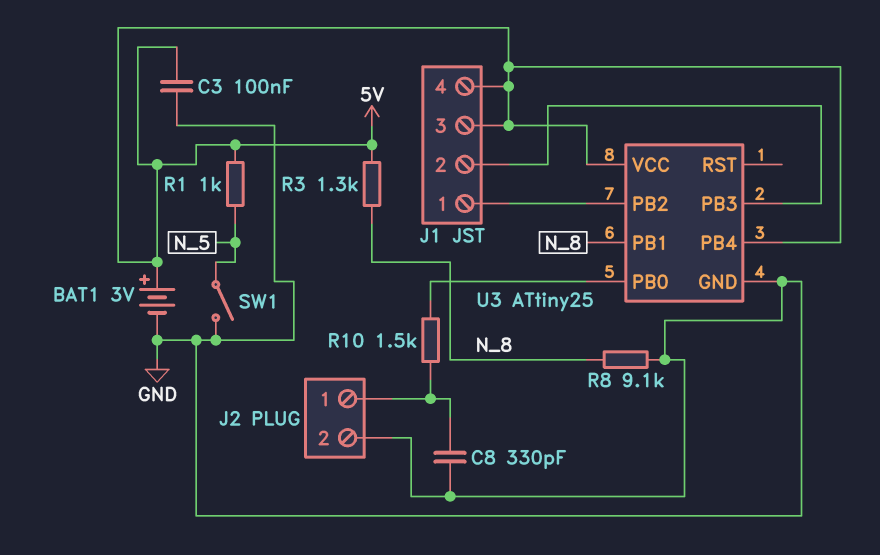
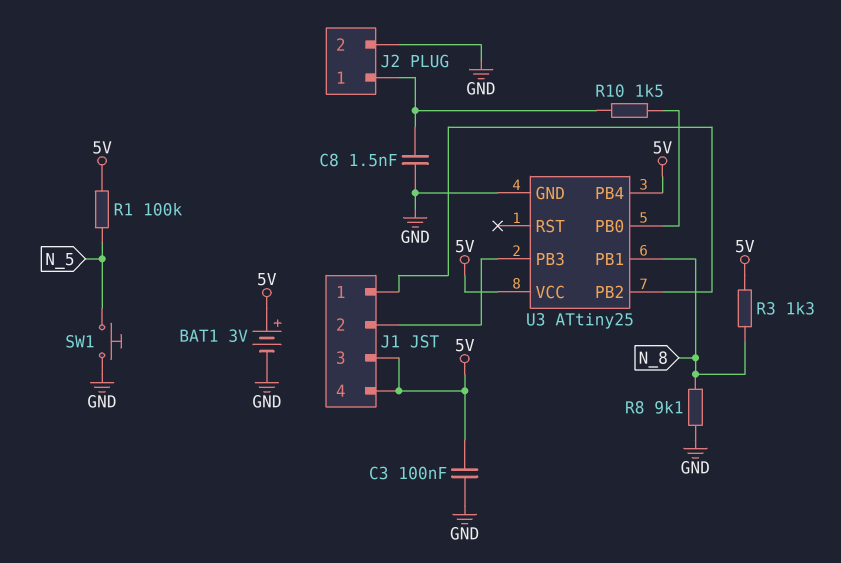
C8: 330pF (GND, J2/1) -> 1.5nF (GND, J2/1)
R1: 1k (5V, N_5) -> 100k (5V, N_5)
SW1: switch (GND, N_5) -> button (GND, N_5)

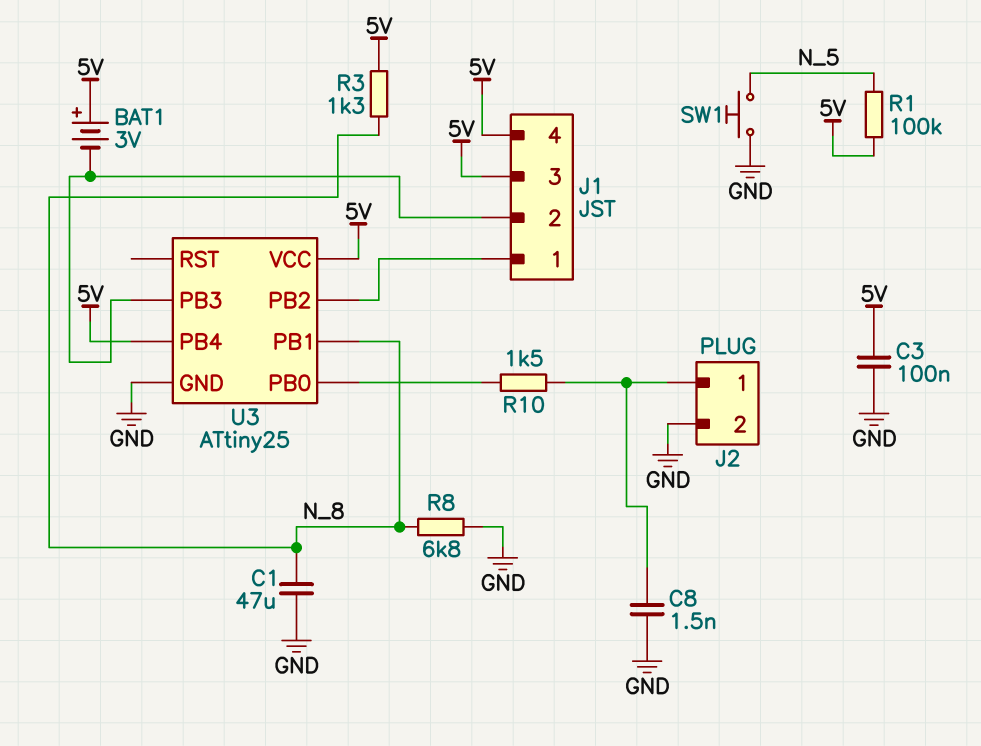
BAT1: 3V (plus 5V, minus GND) -> 3V (plus 5V, minus J1/2)
C1: none -> 47uF (GND, N_8)
R8: 9.1k (GND, N_8) -> 6.8k (GND, N_8)

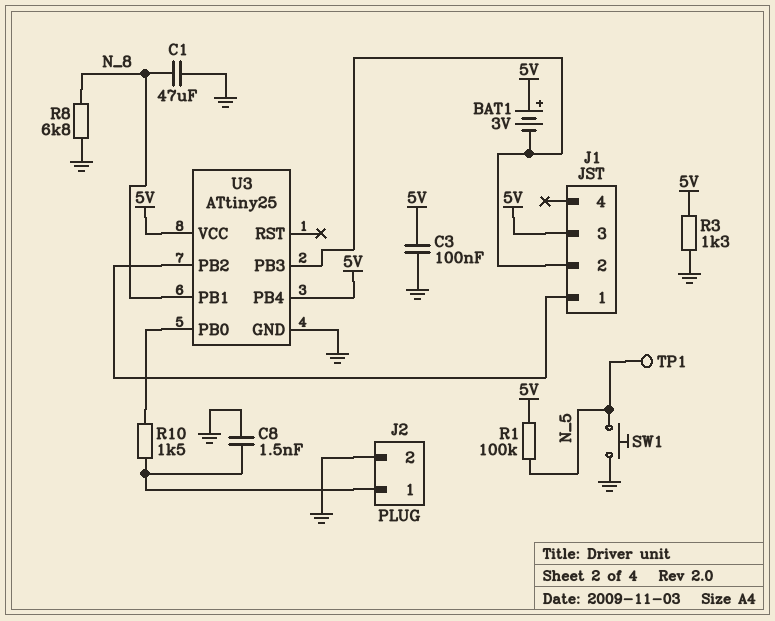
J1 pin 4: 5V -> none
R3: 1.3k (5V, N_8) -> 1.3k (5V, GND)
TP1: none -> test point (N_5)

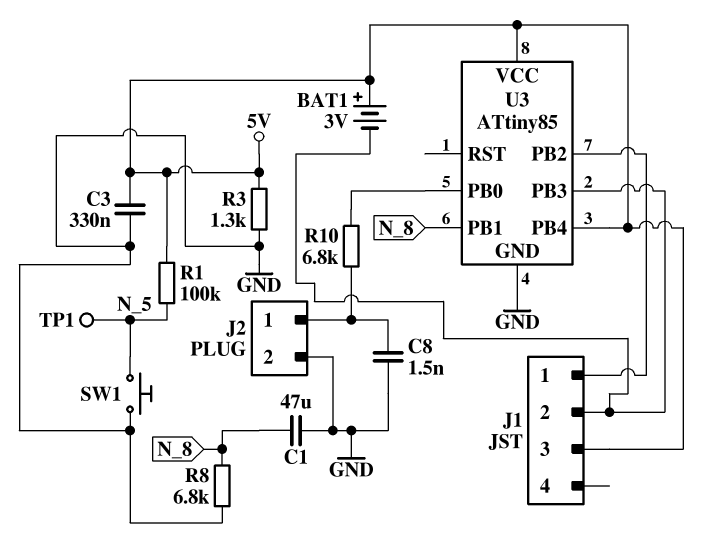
C3: 100nF (5V, GND) -> 330nF (5V, GND)
R10: 1.5k (J2/1, U3/PB0) -> 6.8k (J2/1, U3/PB0)
U3: ATtiny25 -> ATtiny85

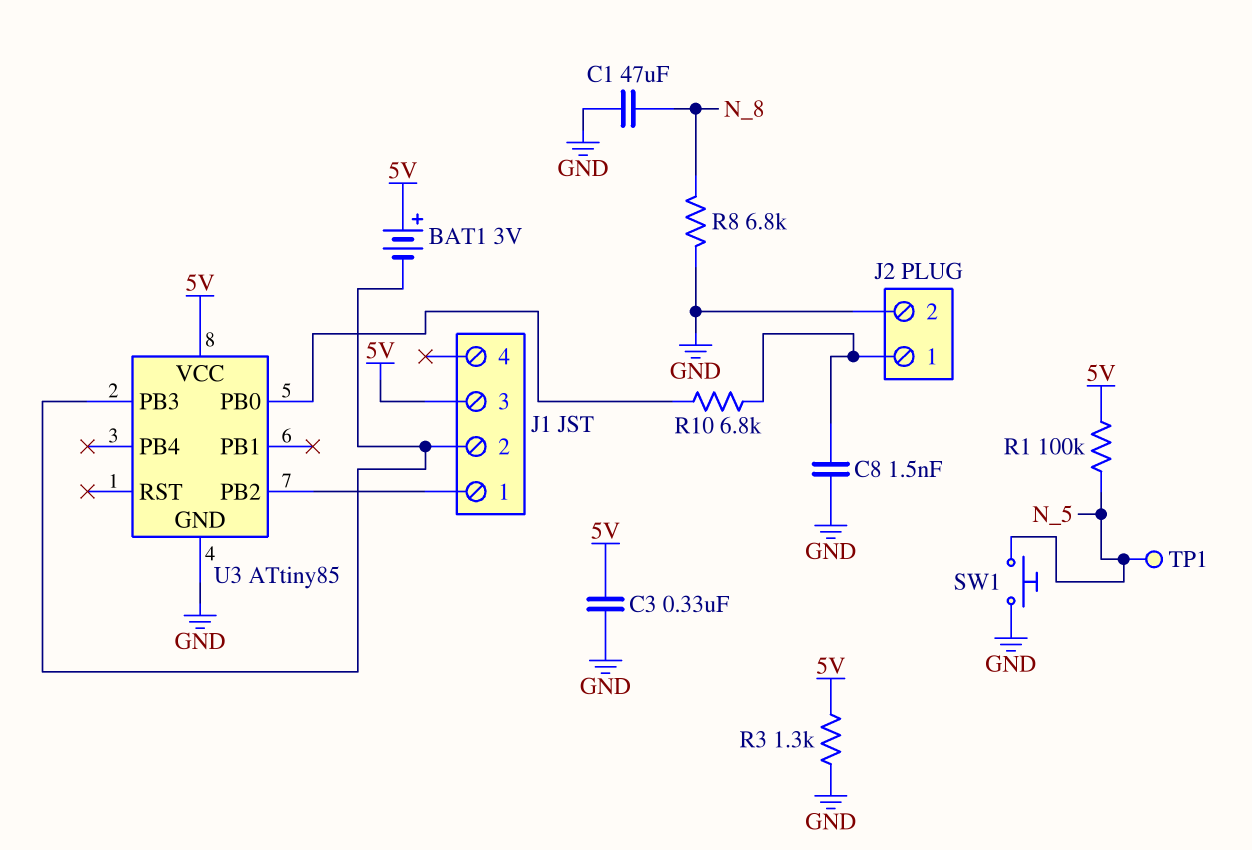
U3 pin PB1: N_8 -> none
U3 pin PB4: 5V -> none

